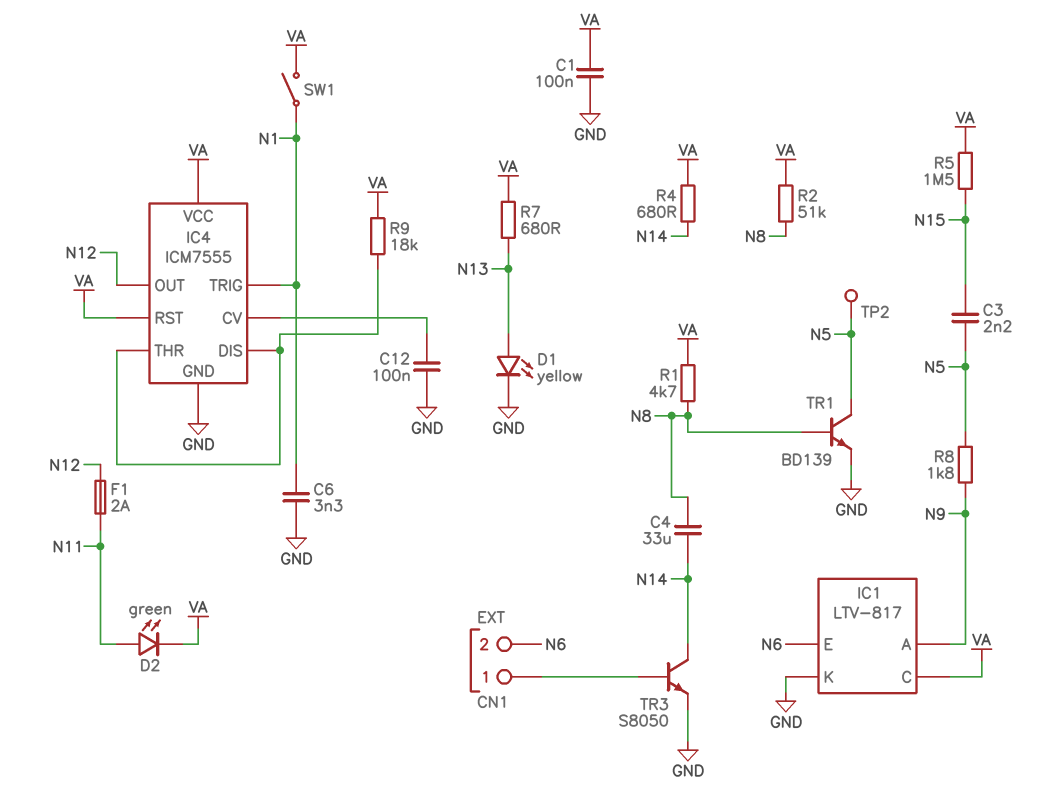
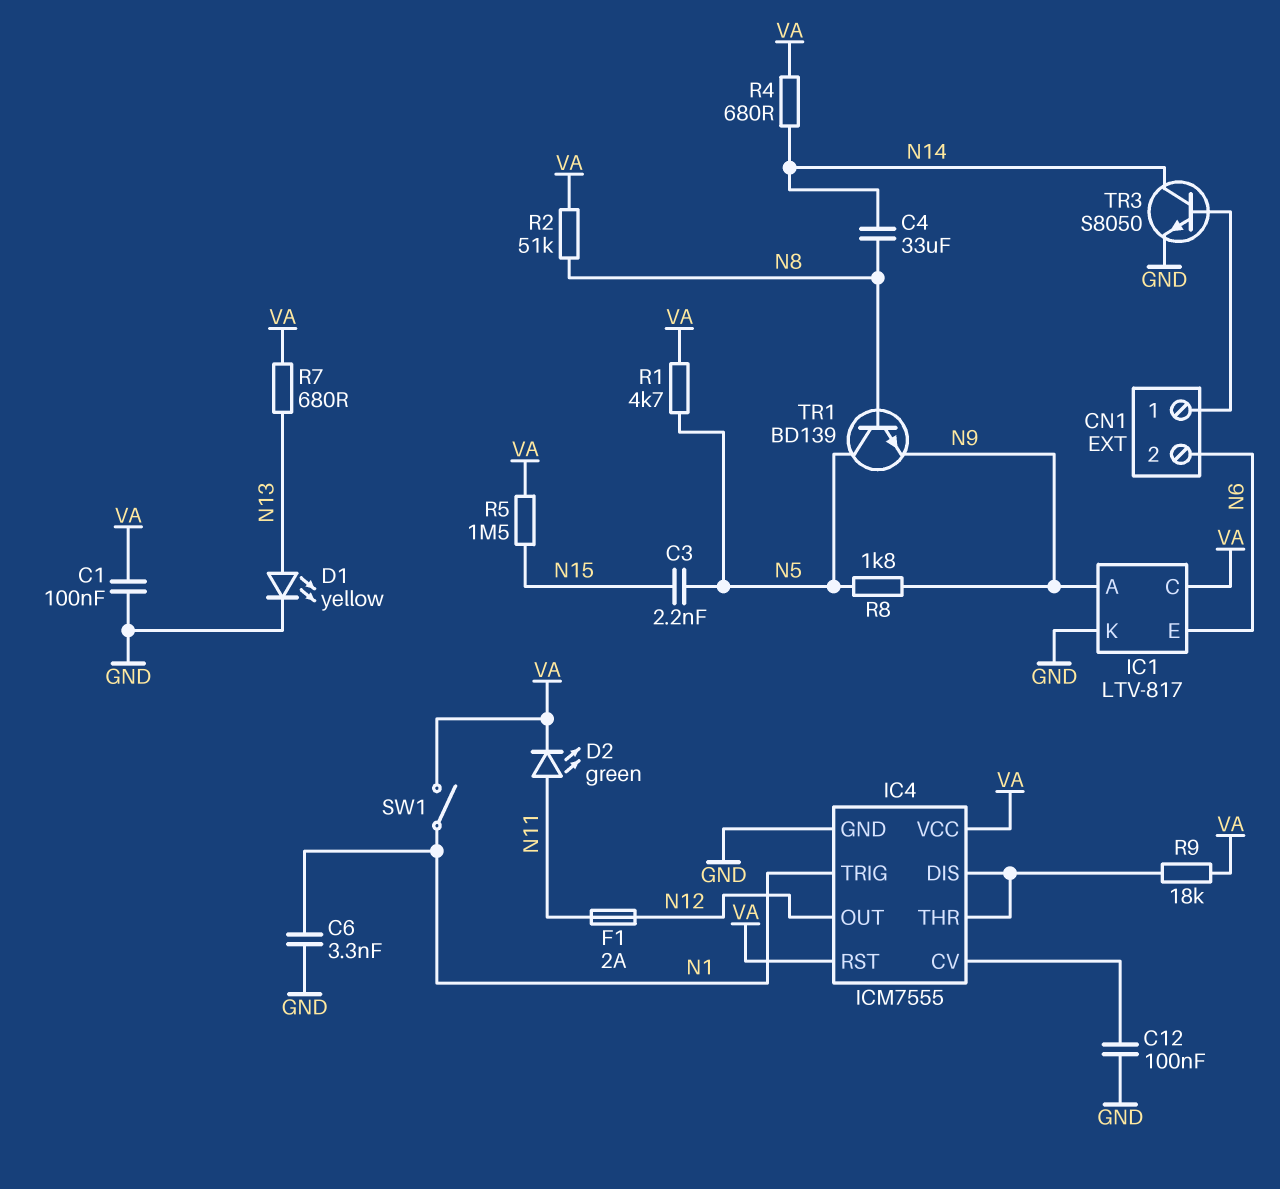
R1: 4.7k (N8, VA) -> 4.7k (N5, VA)
TP2: test point (N5) -> none
TR1: NPN BD139 (B N8, C N5, E GND) -> NPN BD139 (B N8, C N5, E N9)

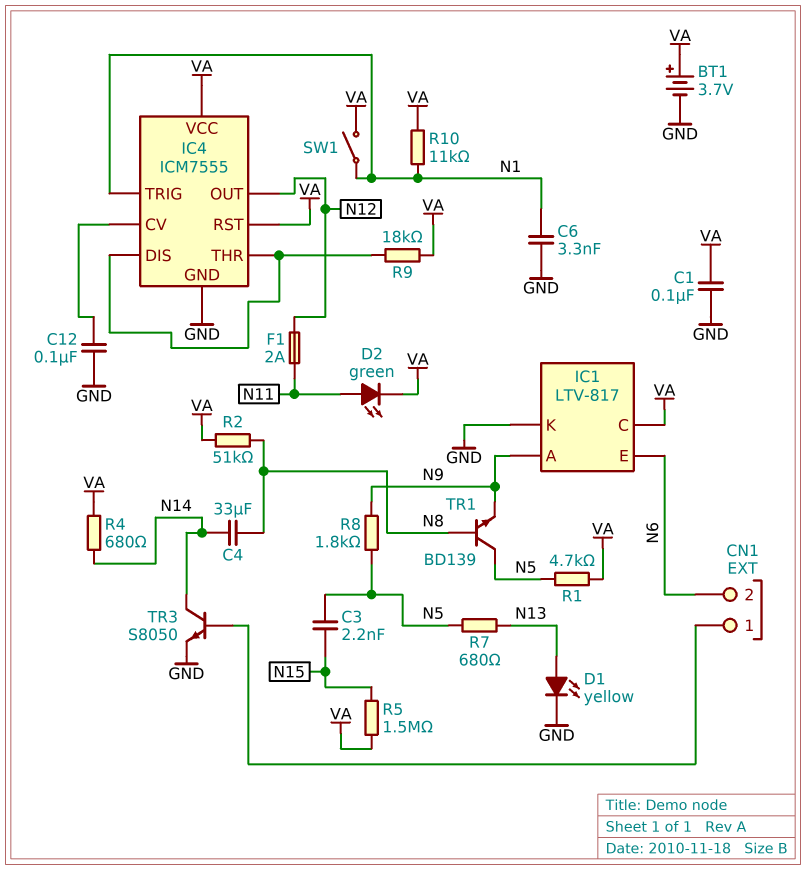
BT1: none -> 3.7V (plus VA, minus GND)
R7: 680 (N13, VA) -> 680 (N5, N13)
R10: none -> 11k (N1, VA)

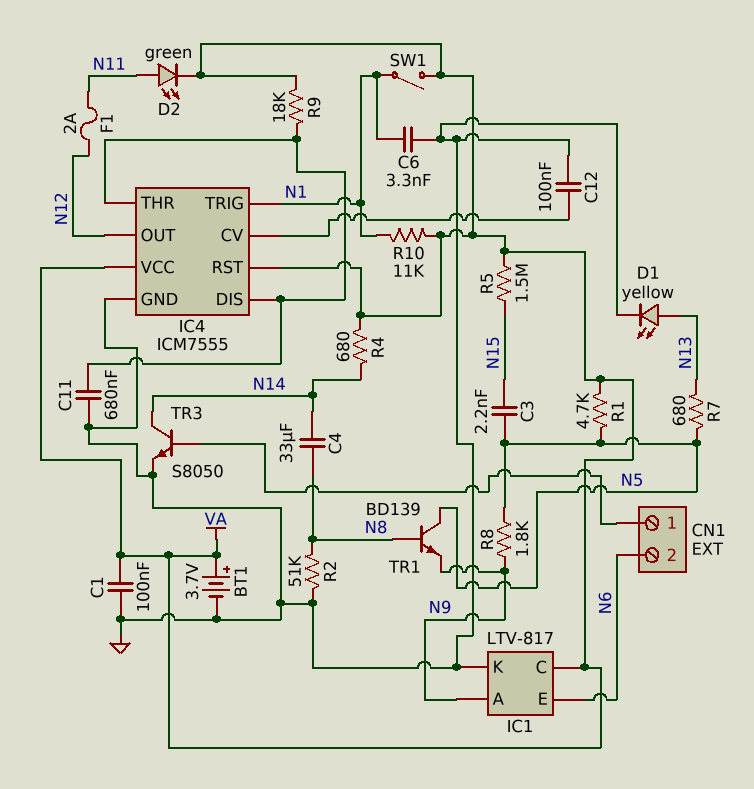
C11: none -> 680nF (GND, IC4/DIS)
R2: 51k (N8, VA) -> 51k (GND, N8)

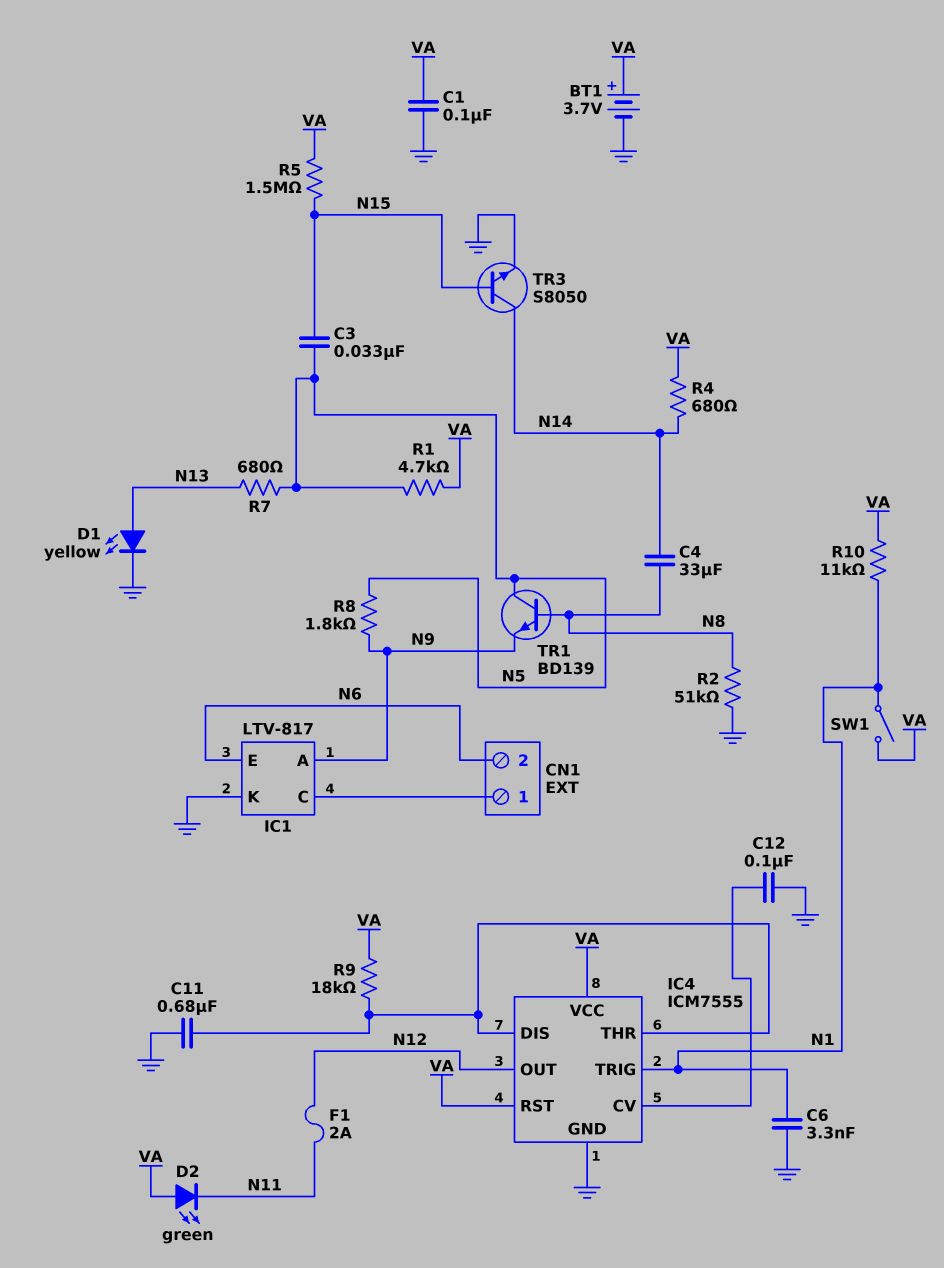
C3: 2.2nF (N5, N15) -> 33nF (N5, N15)
D2: LED green (A N11, K VA) -> LED green (A VA, K N11)
IC1 pin C: VA -> CN1/1
TR3: NPN S8050 (B CN1/1, C N14, E GND) -> NPN S8050 (B N15, C N14, E GND)

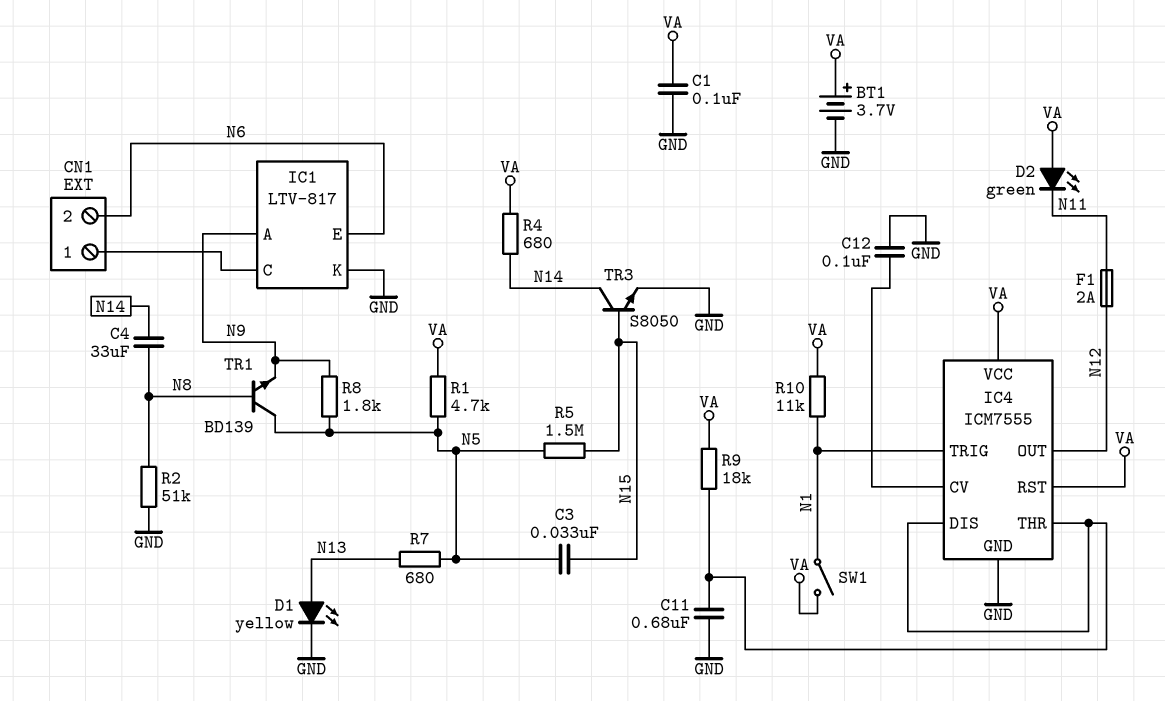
C6: 3.3nF (GND, N1) -> none
R5: 1.5M (N15, VA) -> 1.5M (N5, N15)

